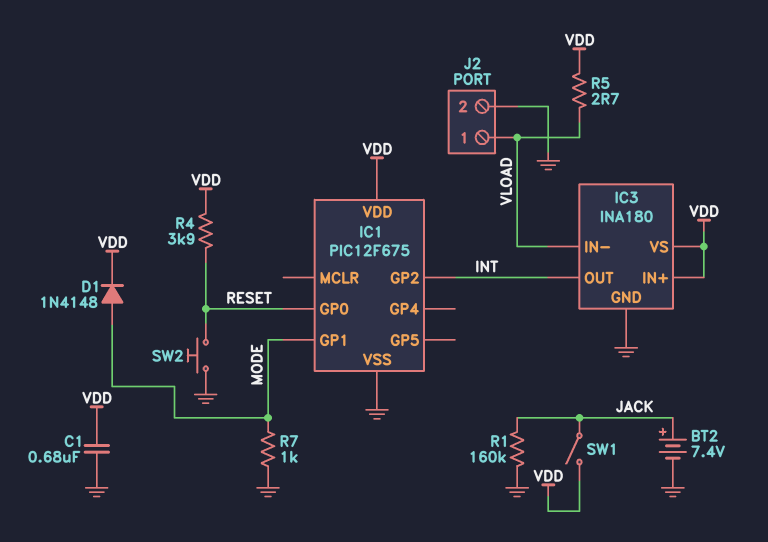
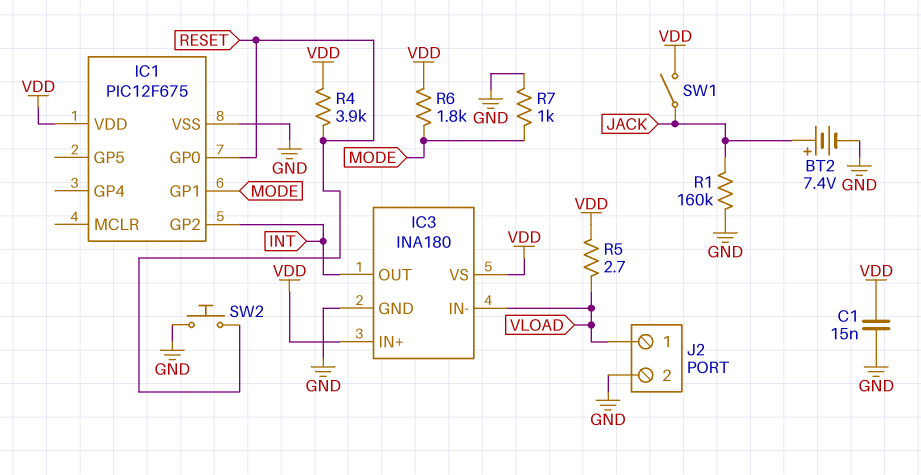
C1: 680nF (GND, VDD) -> 15nF (GND, VDD)
D1: diode 1N4148 (A MODE, K VDD) -> none
R6: none -> 1.8k (MODE, VDD)

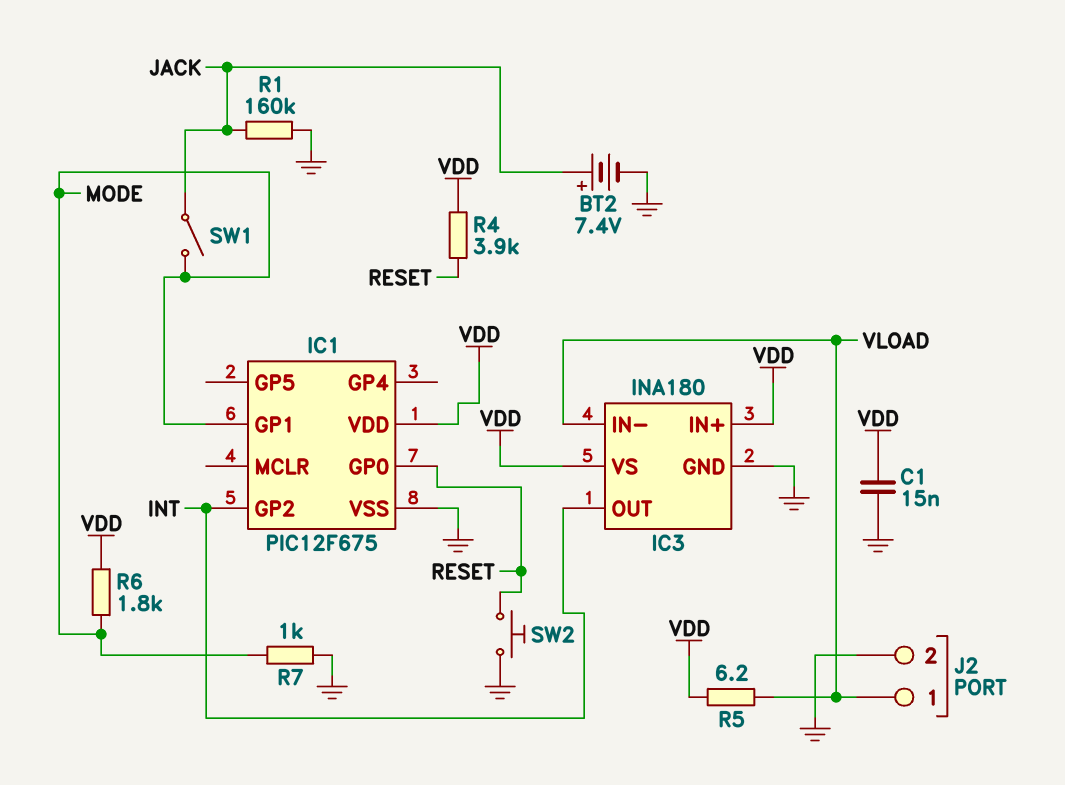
R5: 2.7 (VDD, VLOAD) -> 6.2 (VDD, VLOAD)
SW1: switch (JACK, VDD) -> switch (JACK, MODE)

